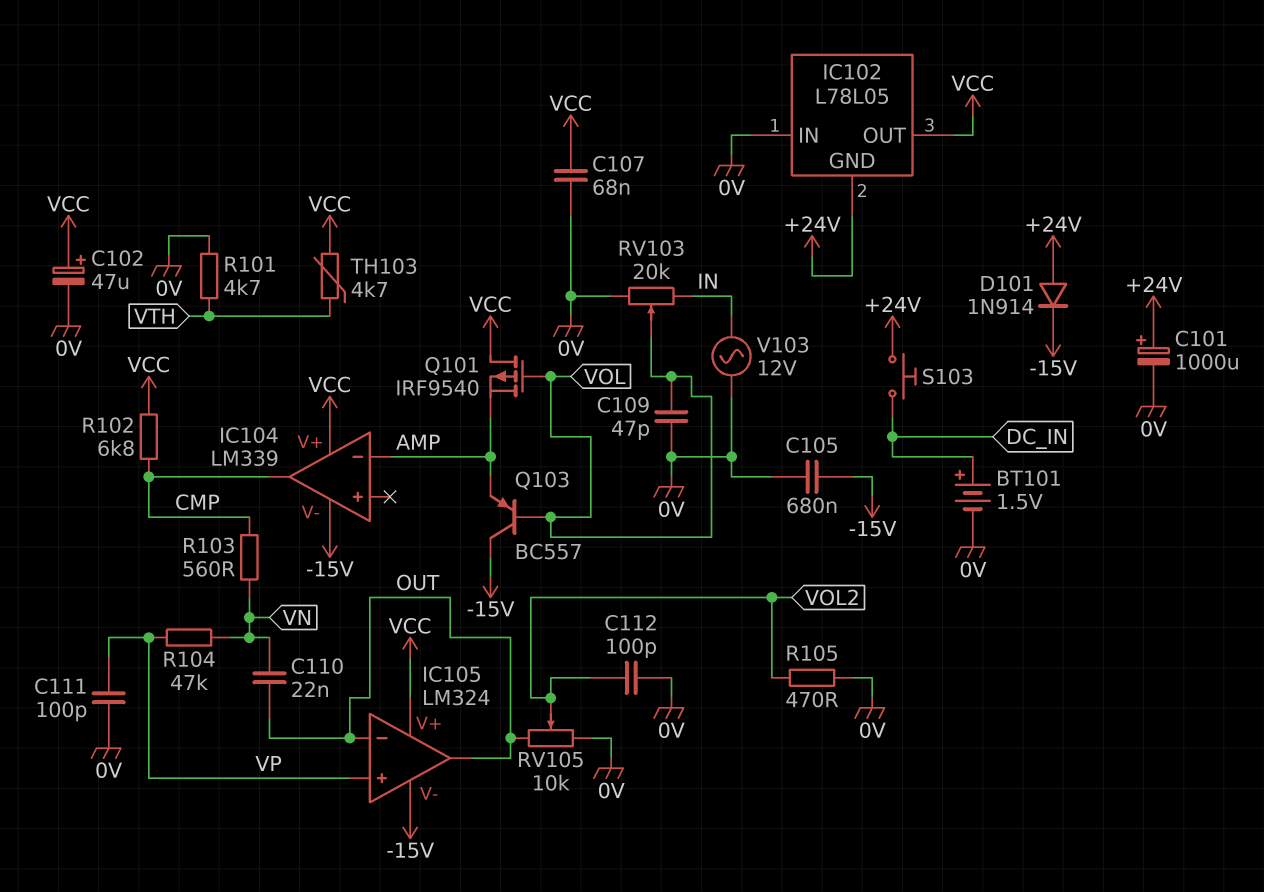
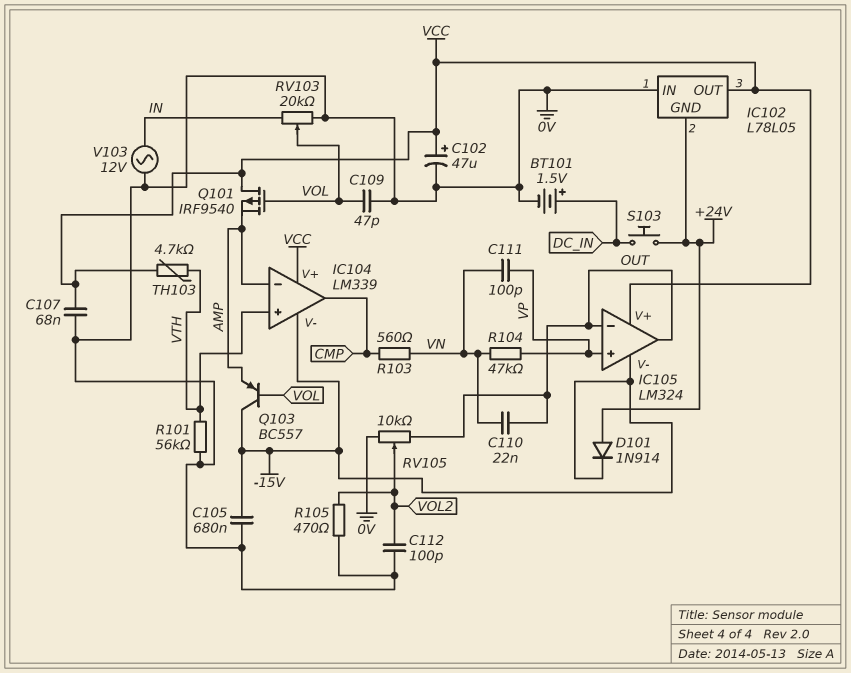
C101: 1000uF (plus +24V, minus 0V) -> none
C111: 100pF (0V, VP) -> 100pF (VN, VP)
IC104 pin in+: none -> VTH
R101: 4.7k (0V, VTH) -> 56k (0V, VTH)
R102: 6.8k (CMP, VCC) -> none

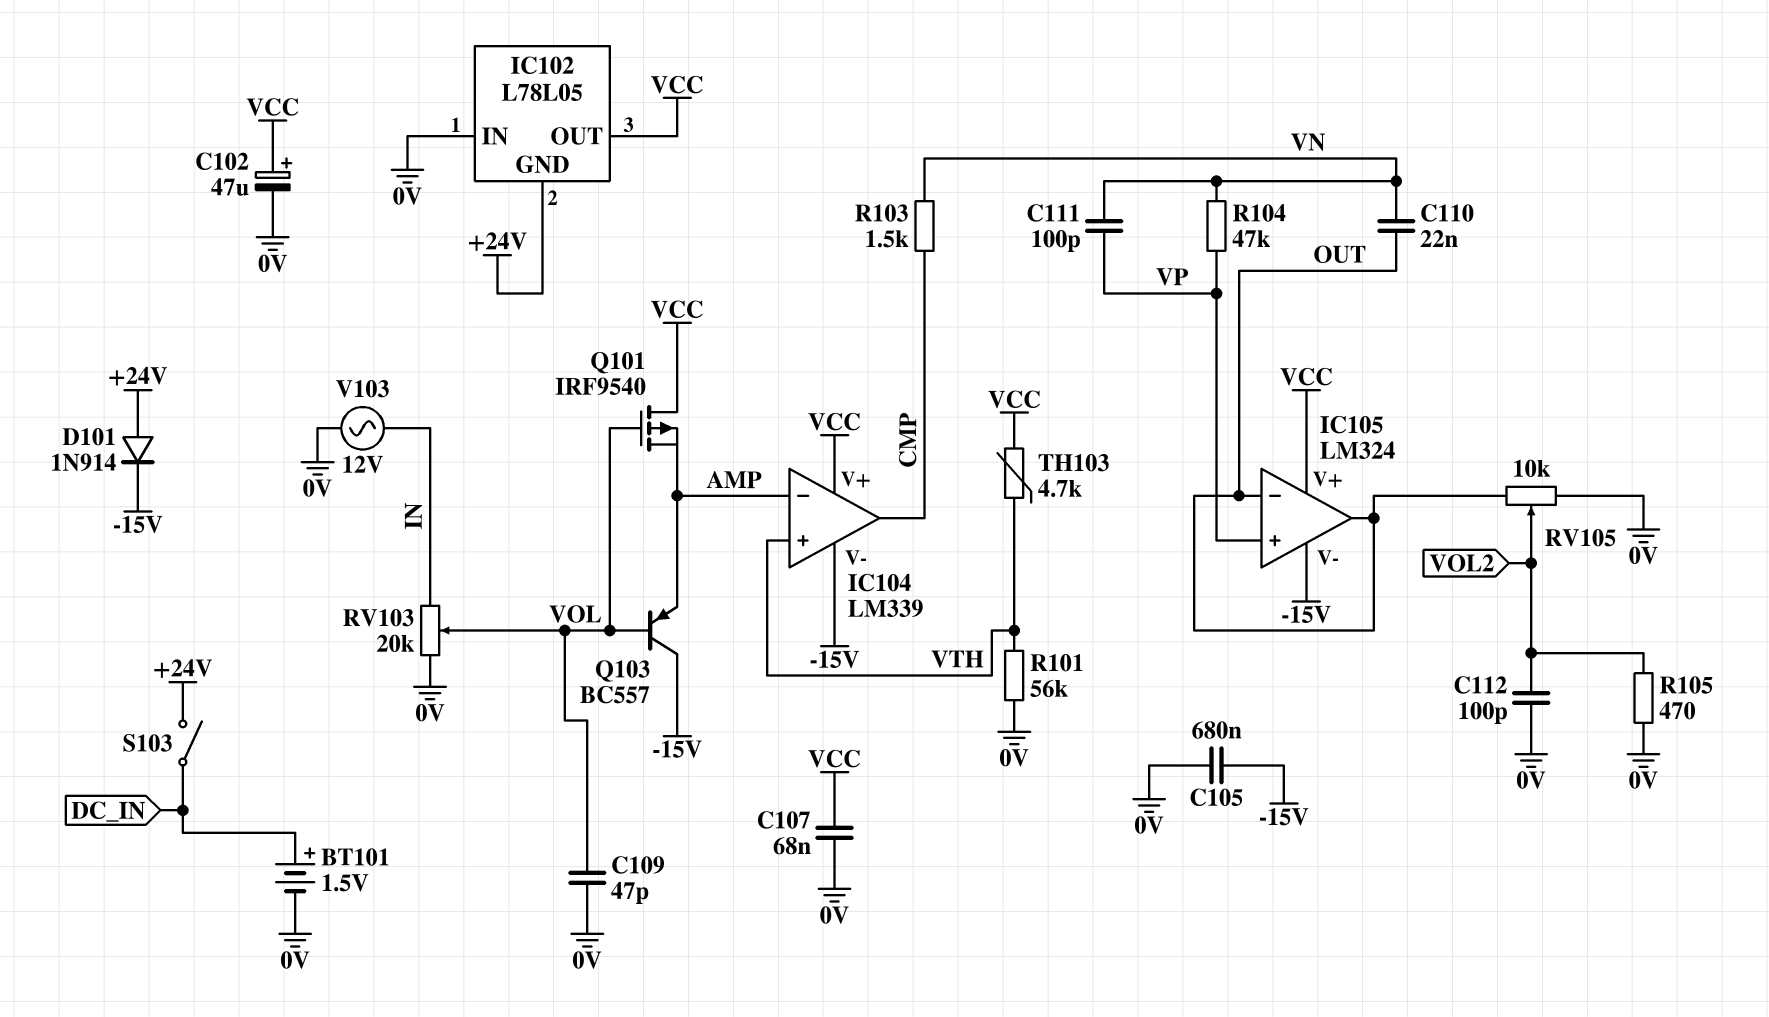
R103: 560 (CMP, VN) -> 1.5k (CMP, VN)
S103: button (+24V, DC_IN) -> switch (+24V, DC_IN)

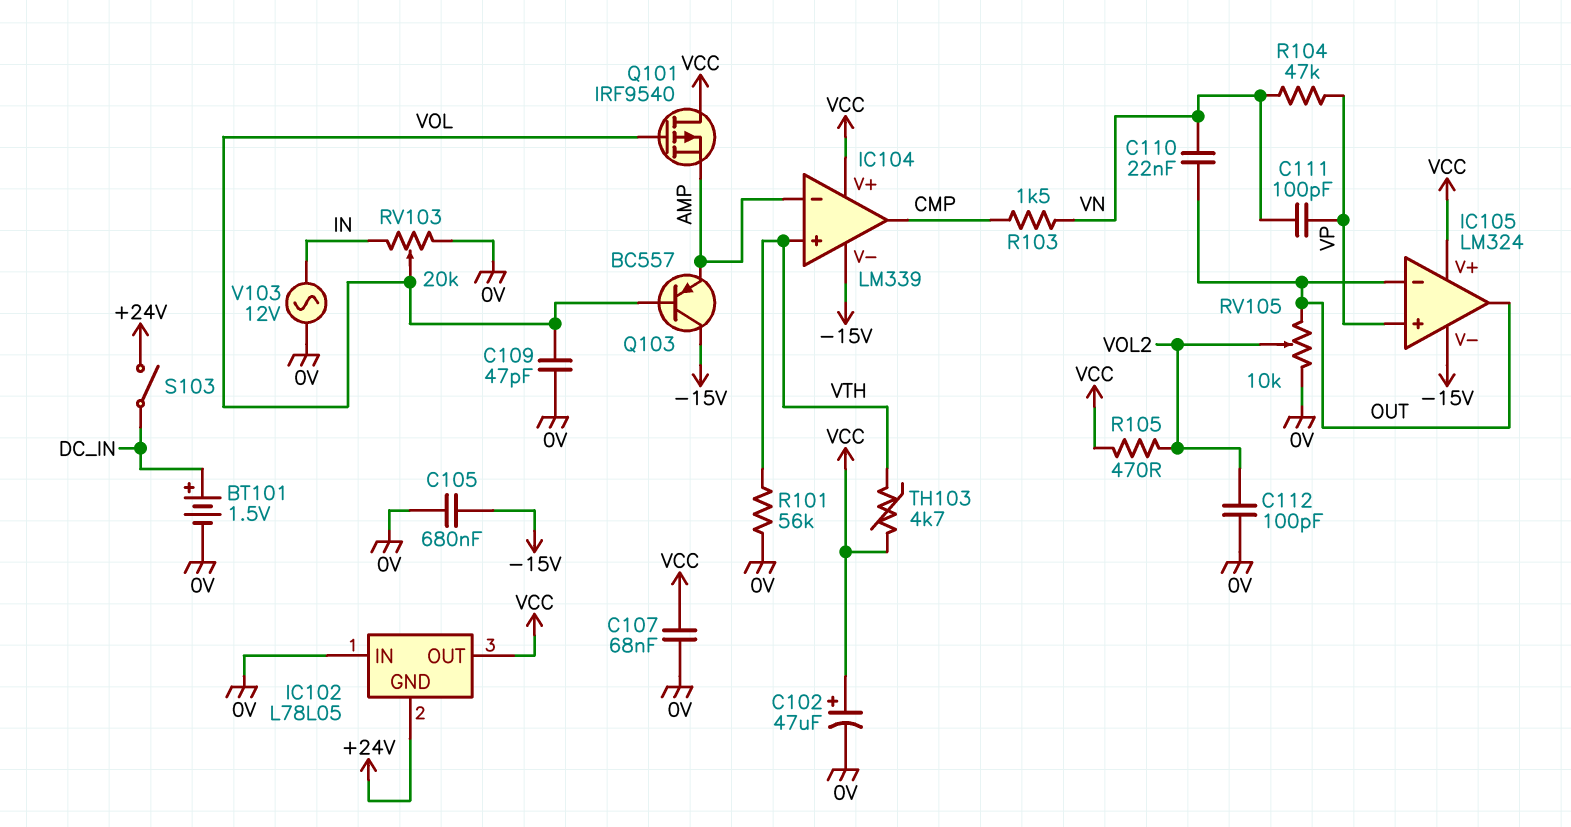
D101: diode 1N914 (A +24V, K -15V) -> none
R105: 470 (0V, VOL2) -> 470 (VCC, VOL2)

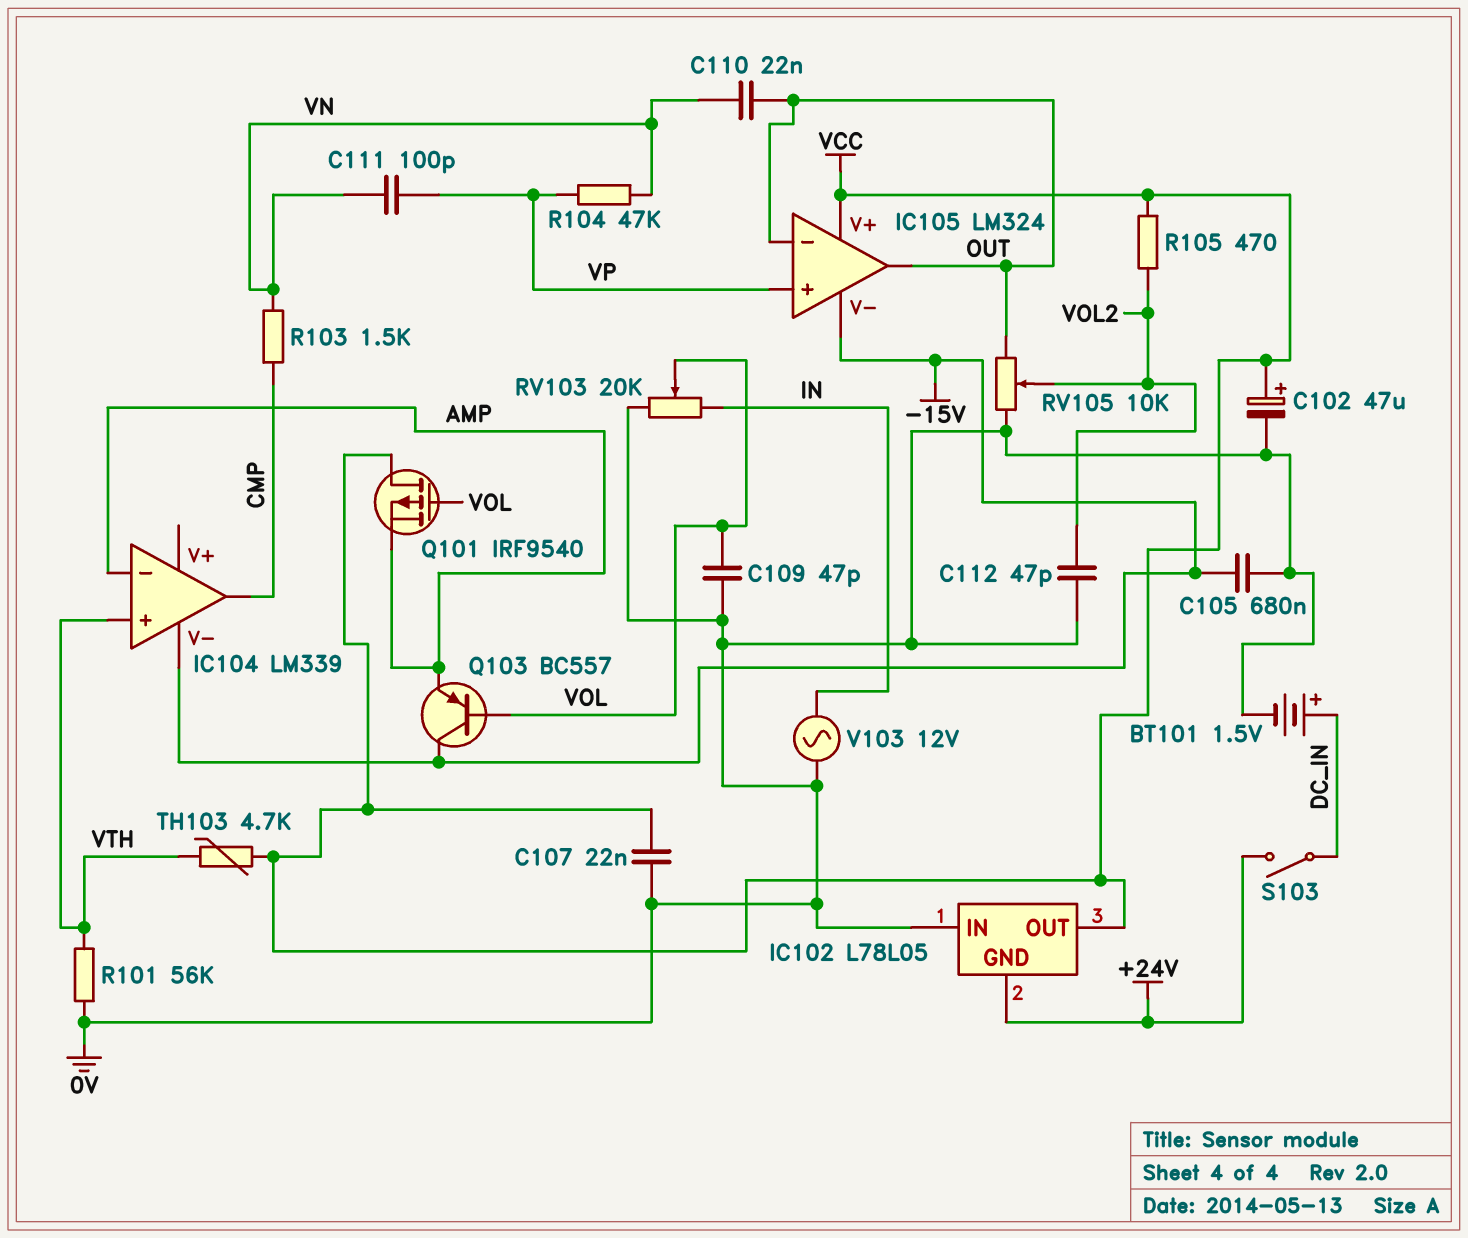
C107: 68nF (0V, VCC) -> 22nF (0V, VCC)
C112: 100pF (0V, VOL2) -> 47pF (0V, VOL2)
IC104 pin V+: VCC -> none

